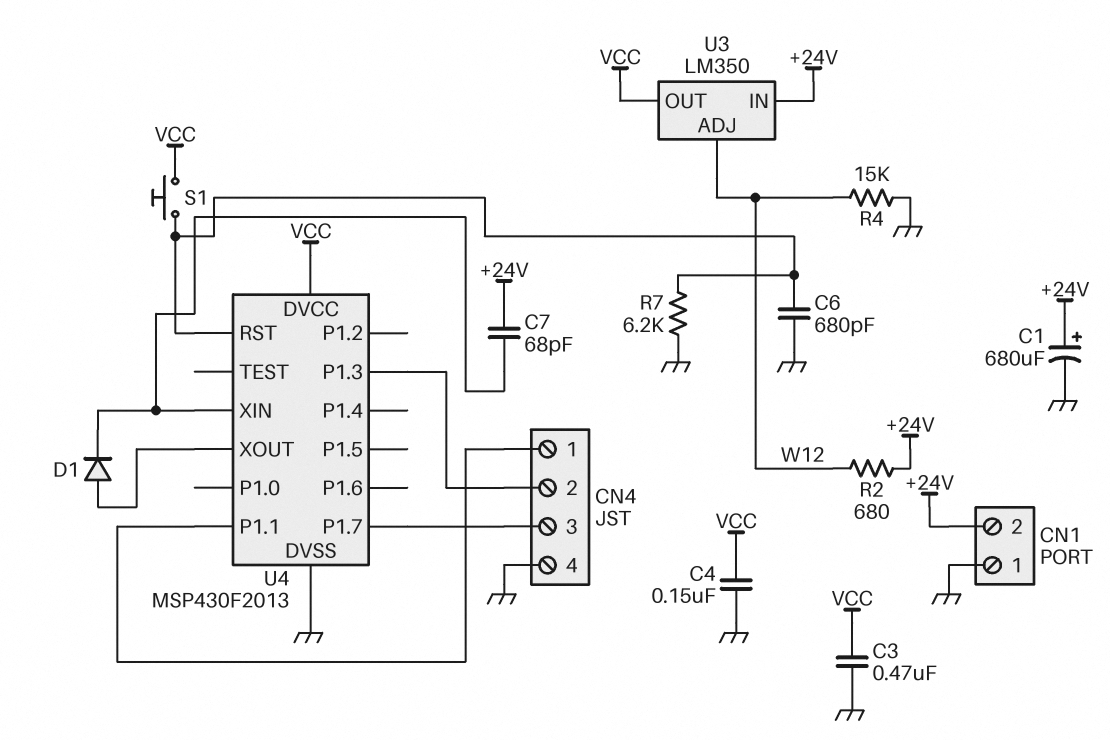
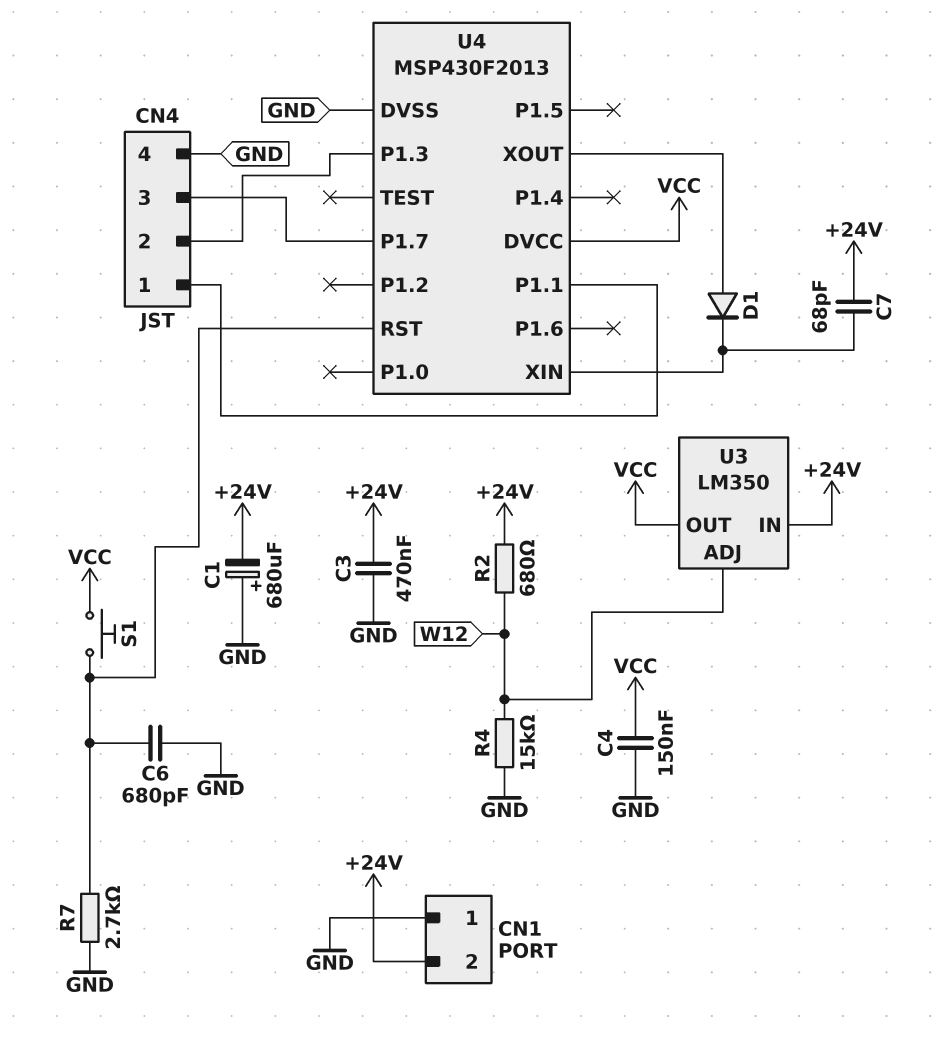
C1: 680uF (plus +24V, minus GND) -> 680uF (plus GND, minus +24V)
C3: 470nF (GND, VCC) -> 470nF (+24V, GND)
R7: 6.2k (GND, U4/RST) -> 2.7k (GND, U4/RST)

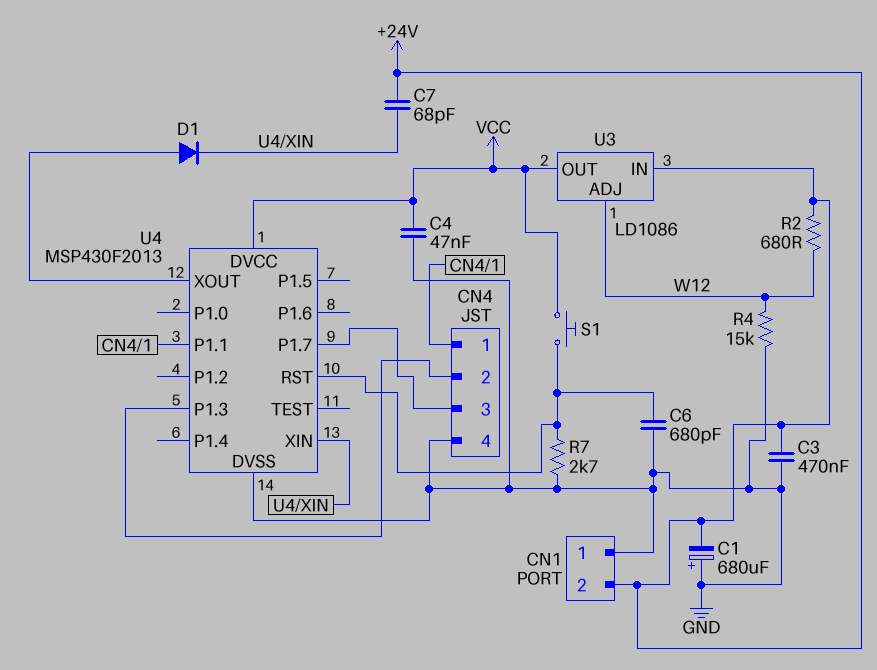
C4: 150nF (GND, VCC) -> 47nF (GND, VCC)
U3: LM350 -> LD1086

